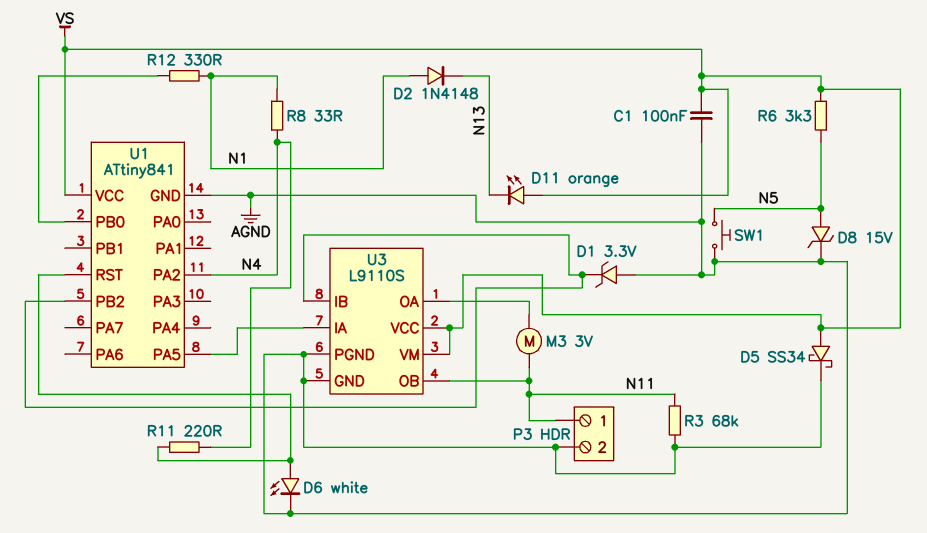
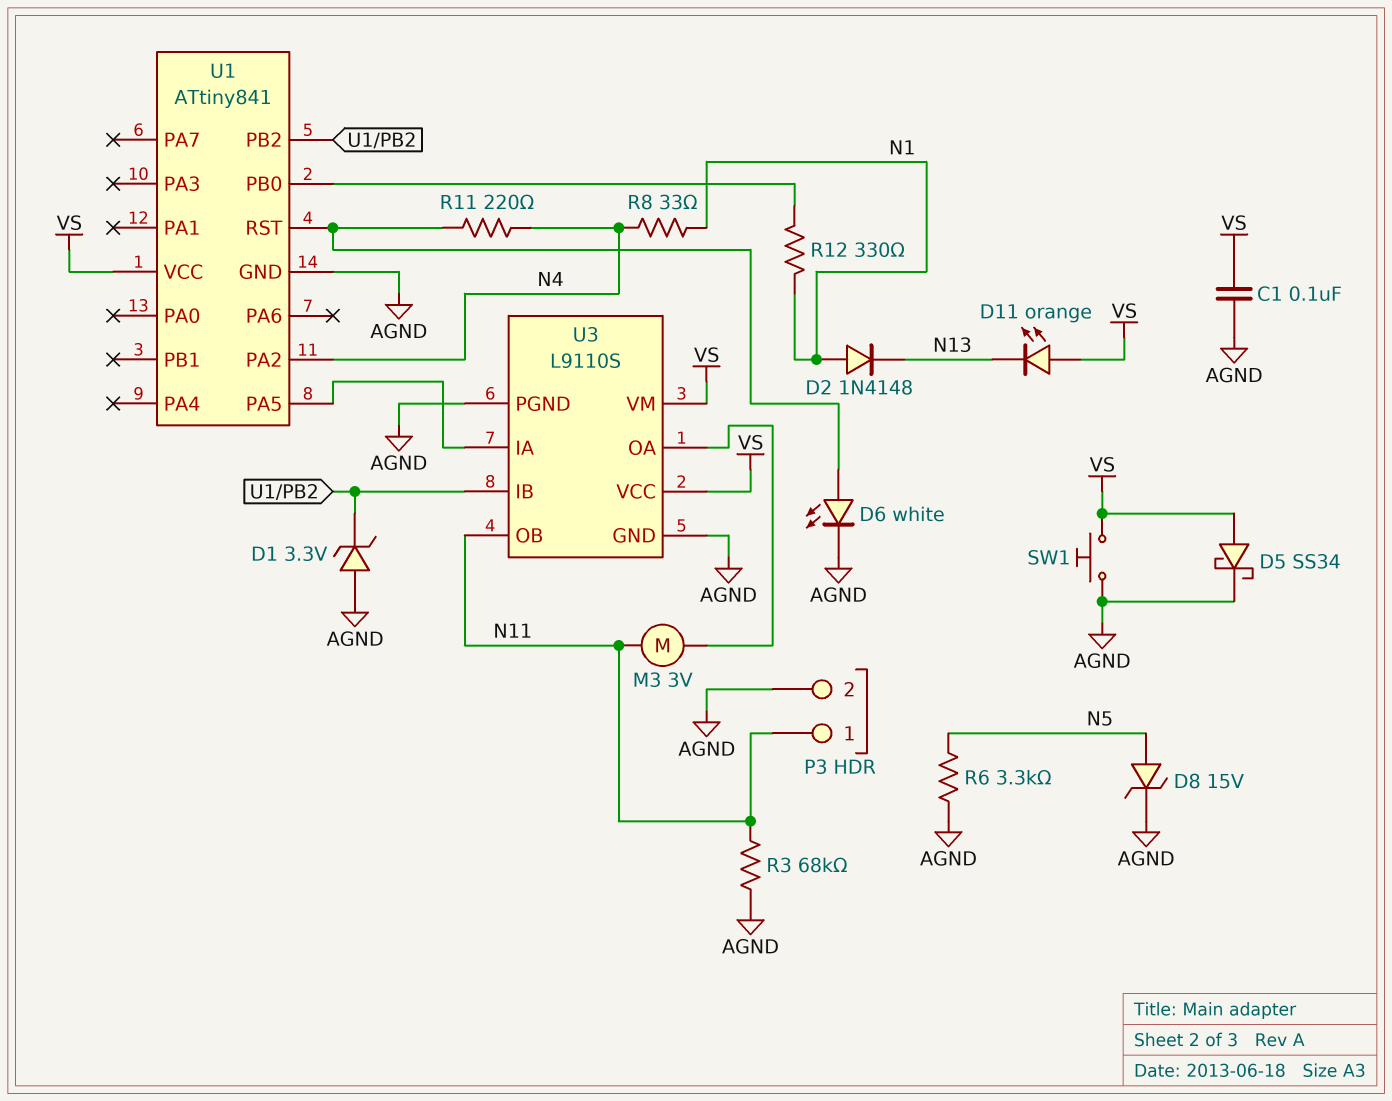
R6: 3.3k (N5, VS) -> 3.3k (AGND, N5)
SW1: button (AGND, N5) -> button (AGND, VS)

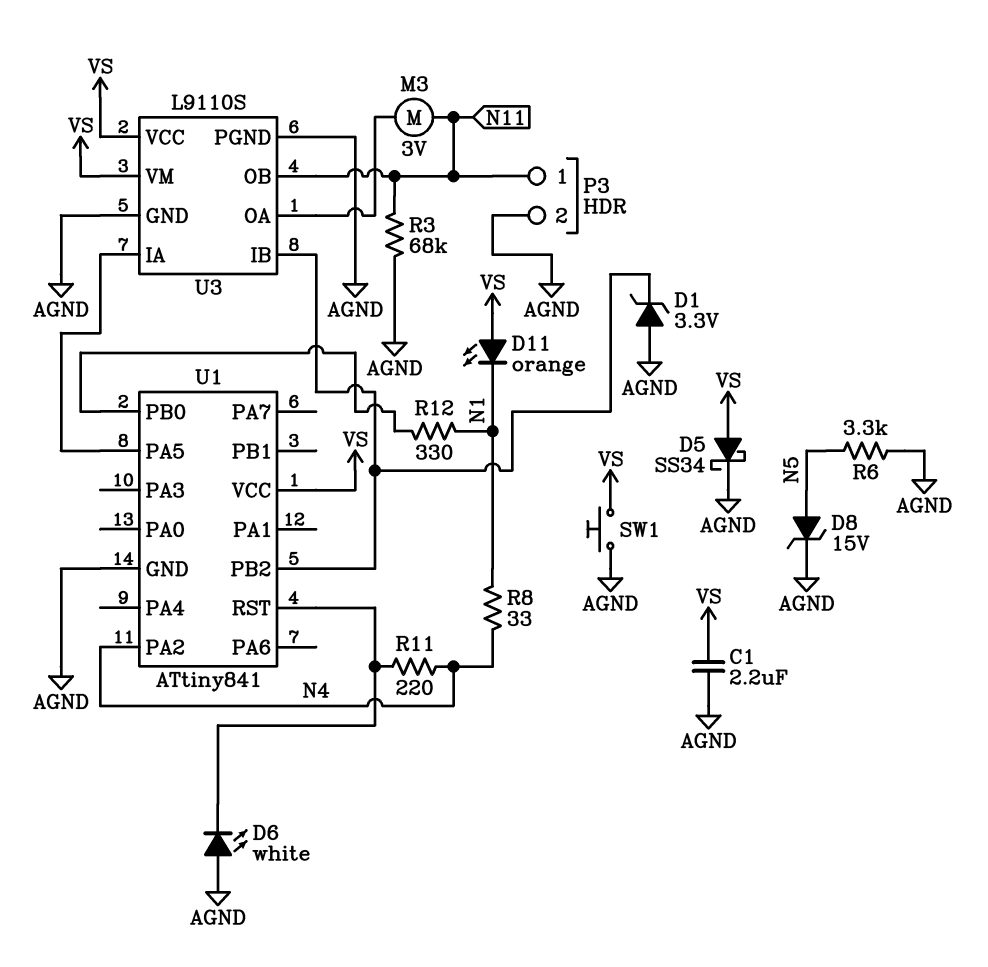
C1: 100nF (AGND, VS) -> 2.2uF (AGND, VS)
D2: diode 1N4148 (A N1, K N13) -> none
D6: LED white (A U1/RST, K AGND) -> LED white (A AGND, K U1/RST)
D11: LED orange (A VS, K N13) -> LED orange (A VS, K N1)

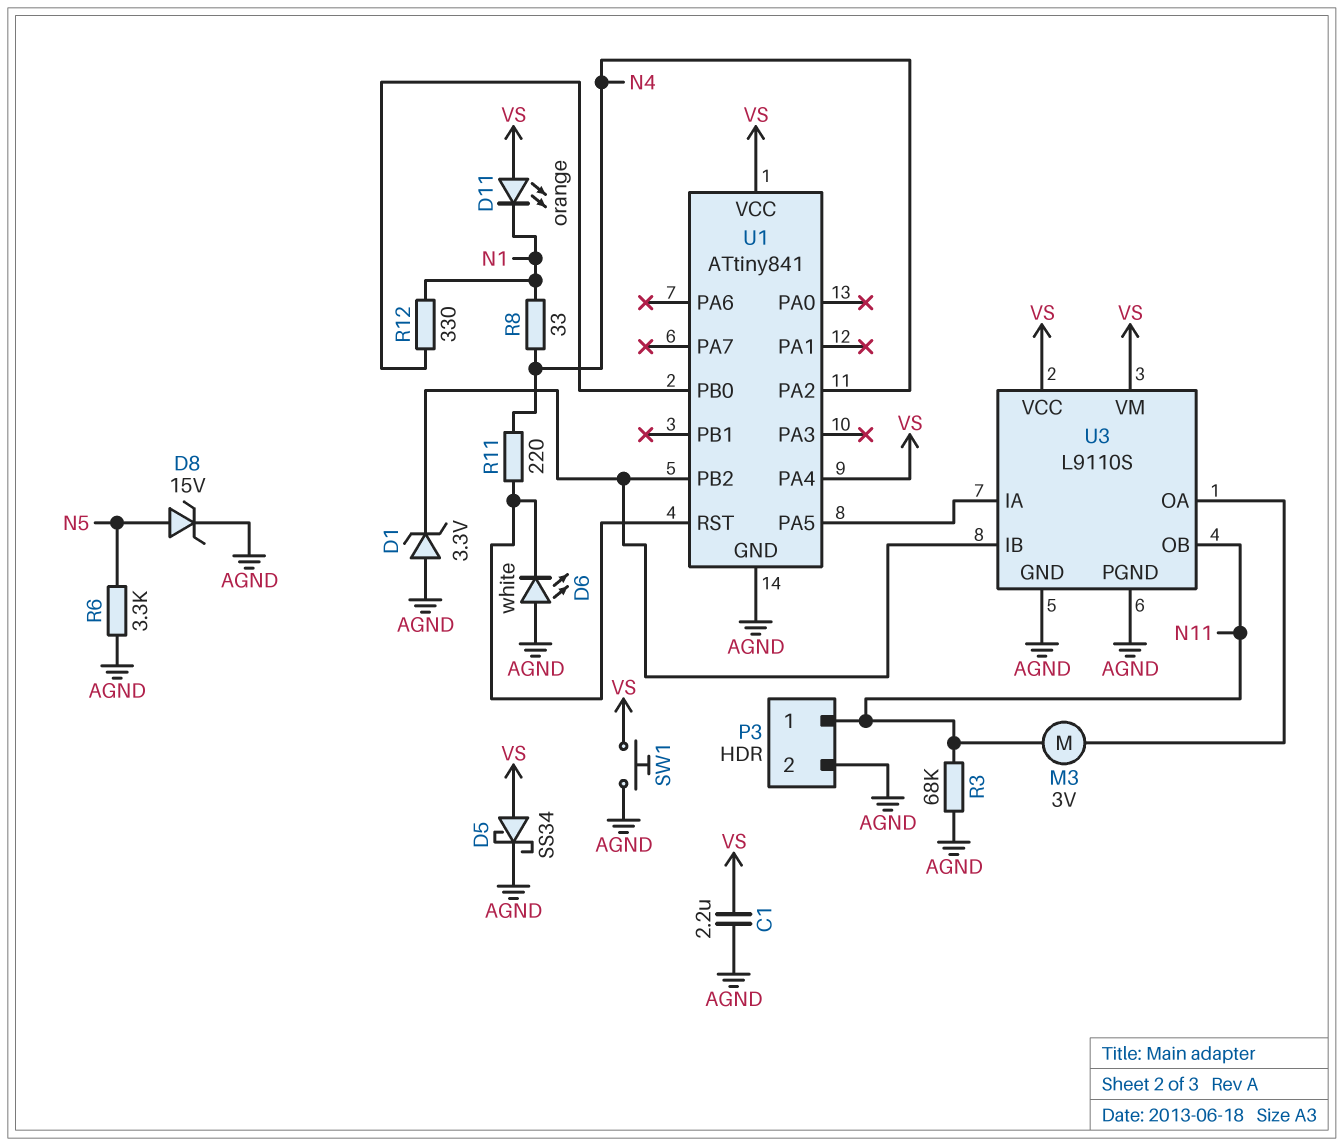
U1 pin PA4: none -> VS

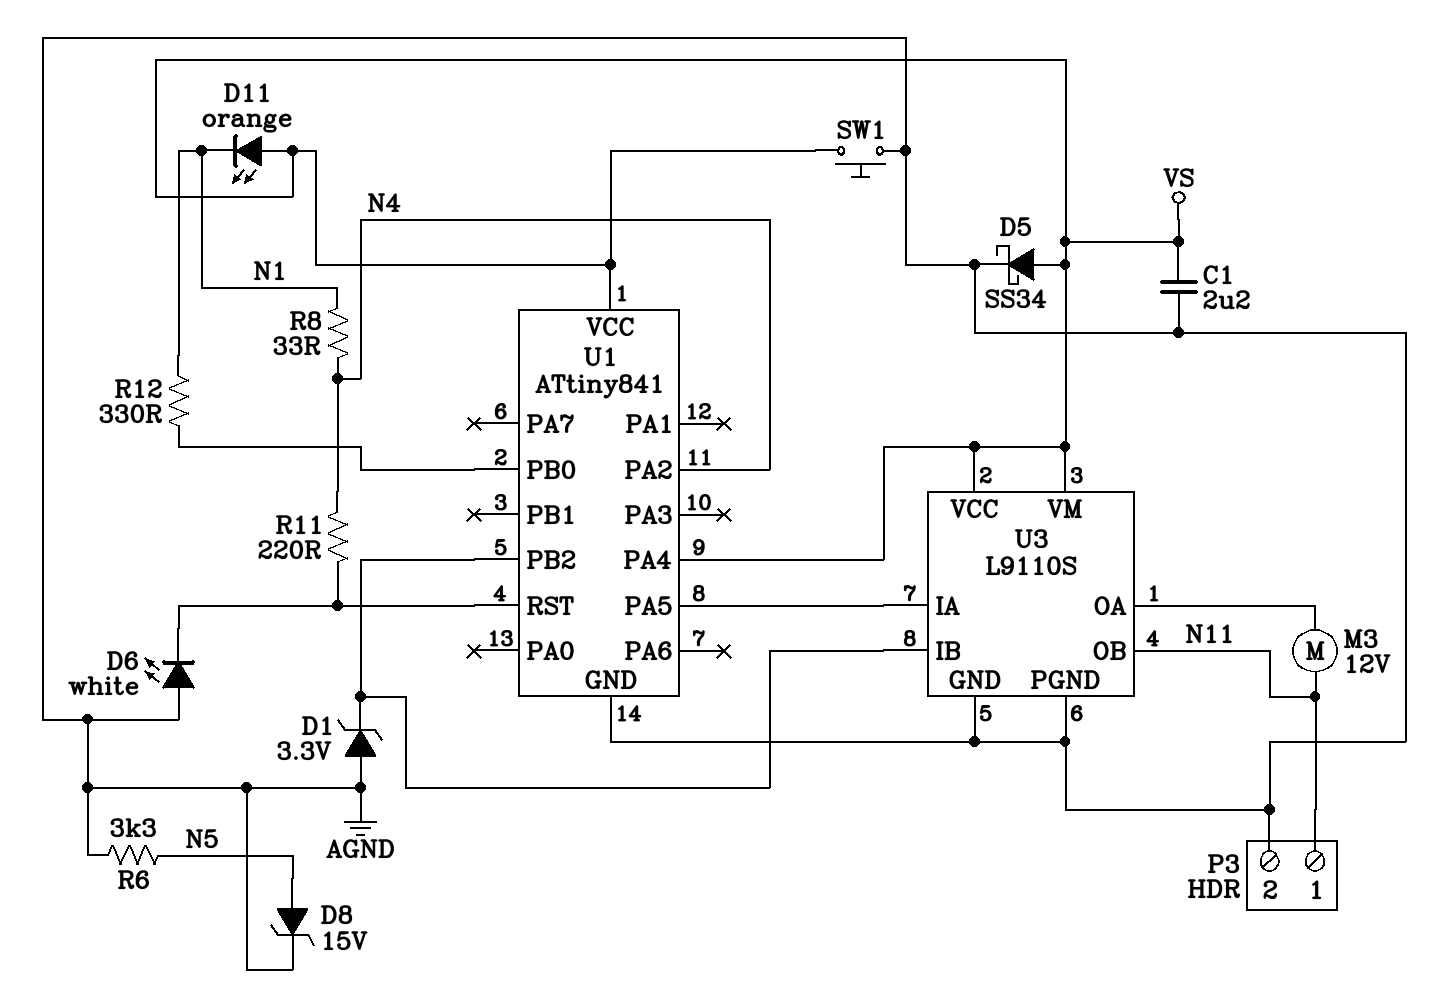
M3: motor 3V (N11, U3/OA) -> motor 12V (N11, U3/OA)
R3: 68k (AGND, N11) -> none

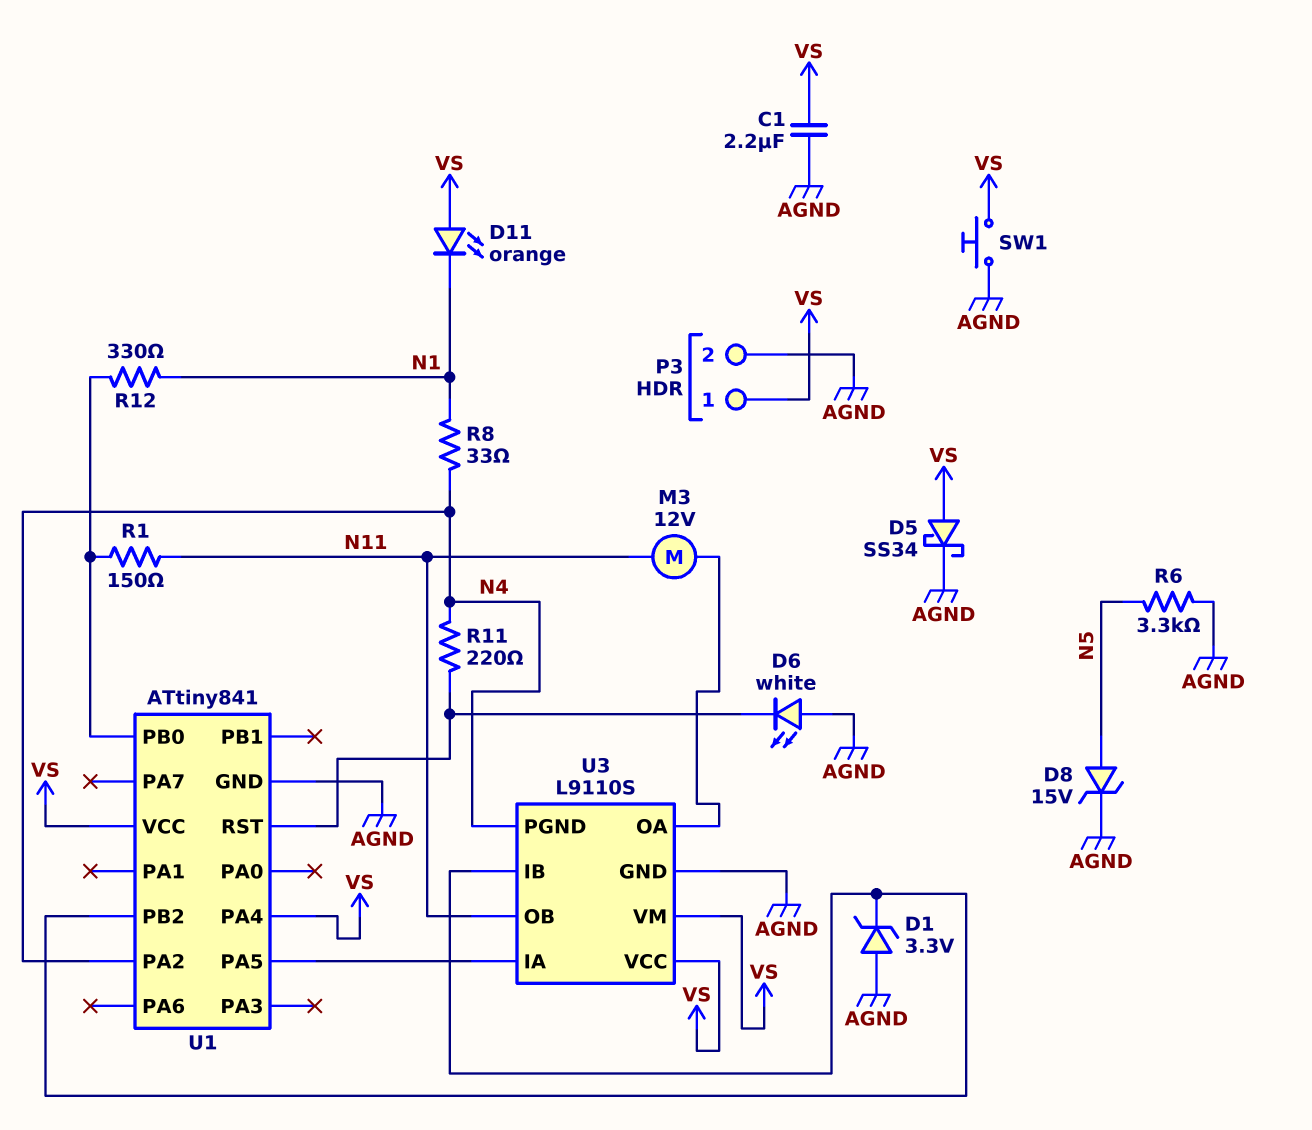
P3 pin 1: N11 -> VS
R1: none -> 150 (N11, U1/PB0)
U3 pin PGND: AGND -> N4

